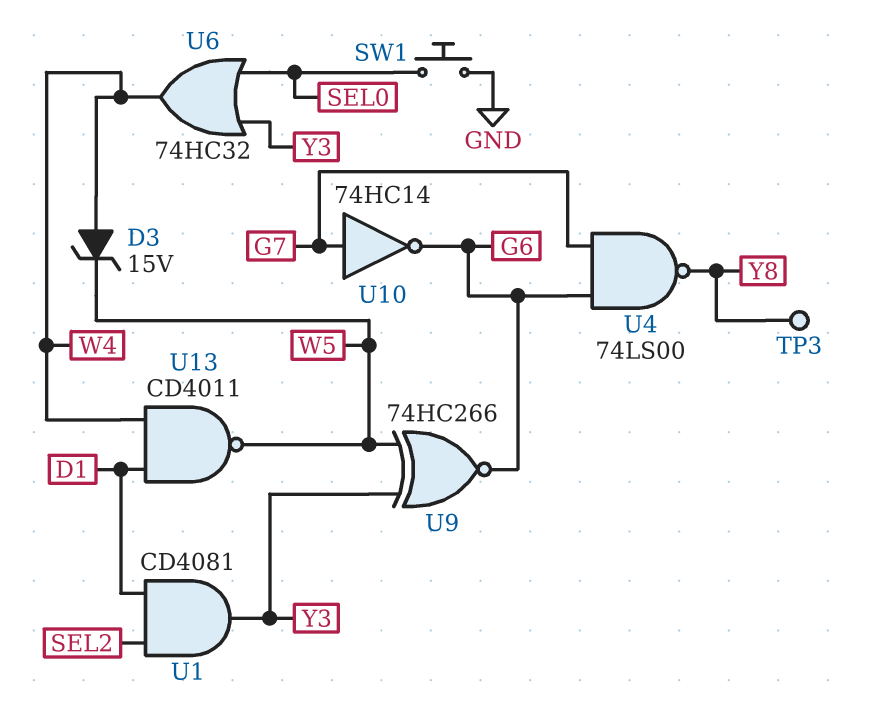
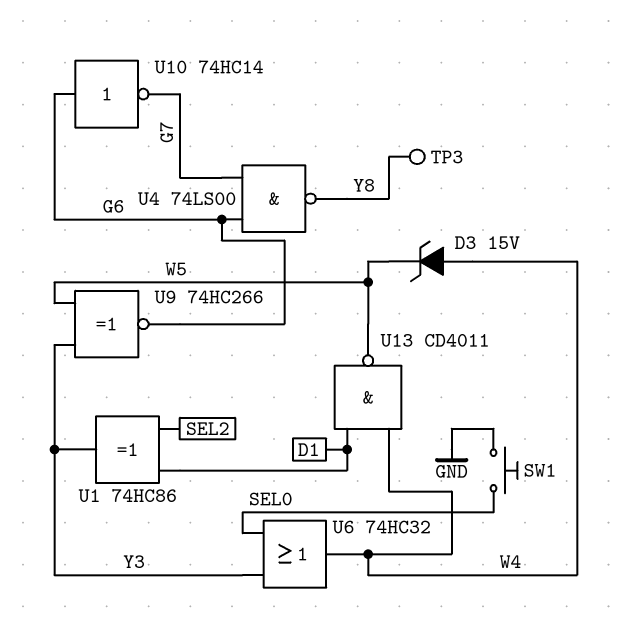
U1: AND CD4081 (in D1, in SEL2, out Y3) -> XOR 74HC86 (in D1, in SEL2, out Y3)
U10: NOT 74HC14 (in G7, out G6) -> NOT 74HC14 (in G6, out G7)

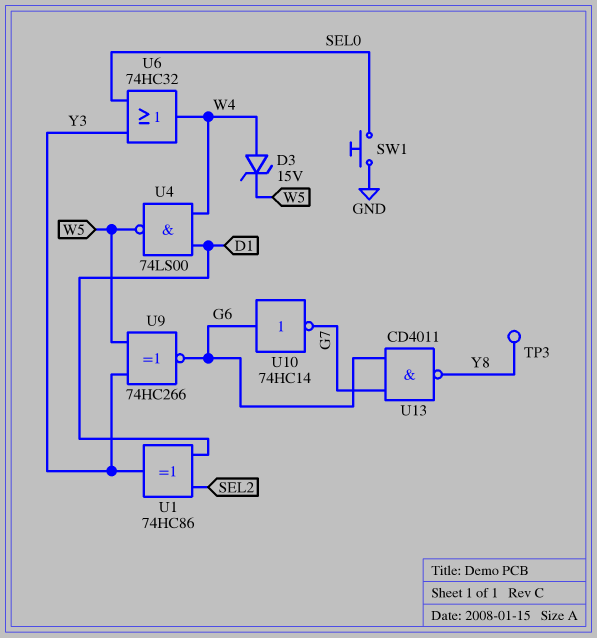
U4: NAND 74LS00 (in G6, in G7, out Y8) -> NAND 74LS00 (in D1, in W4, out W5)
U13: NAND CD4011 (in D1, in W4, out W5) -> NAND CD4011 (in G6, in G7, out Y8)

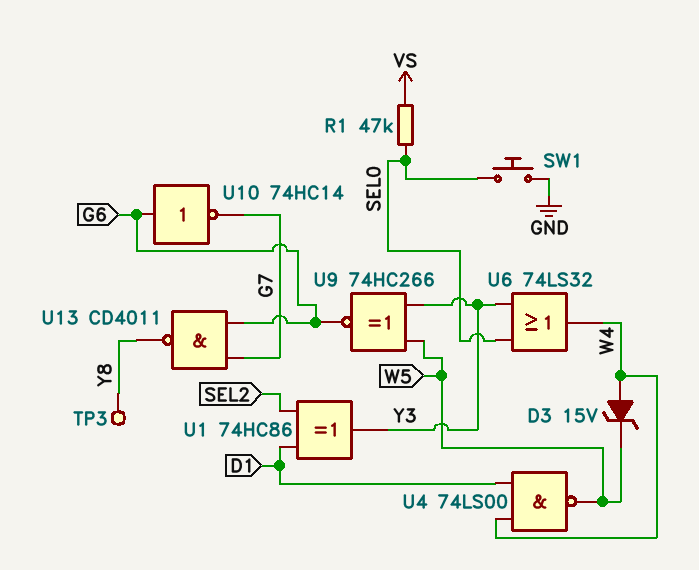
R1: none -> 47k (SEL0, VS)
U6: OR 74HC32 (in SEL0, in Y3, out W4) -> OR 74LS32 (in SEL0, in Y3, out W4)

